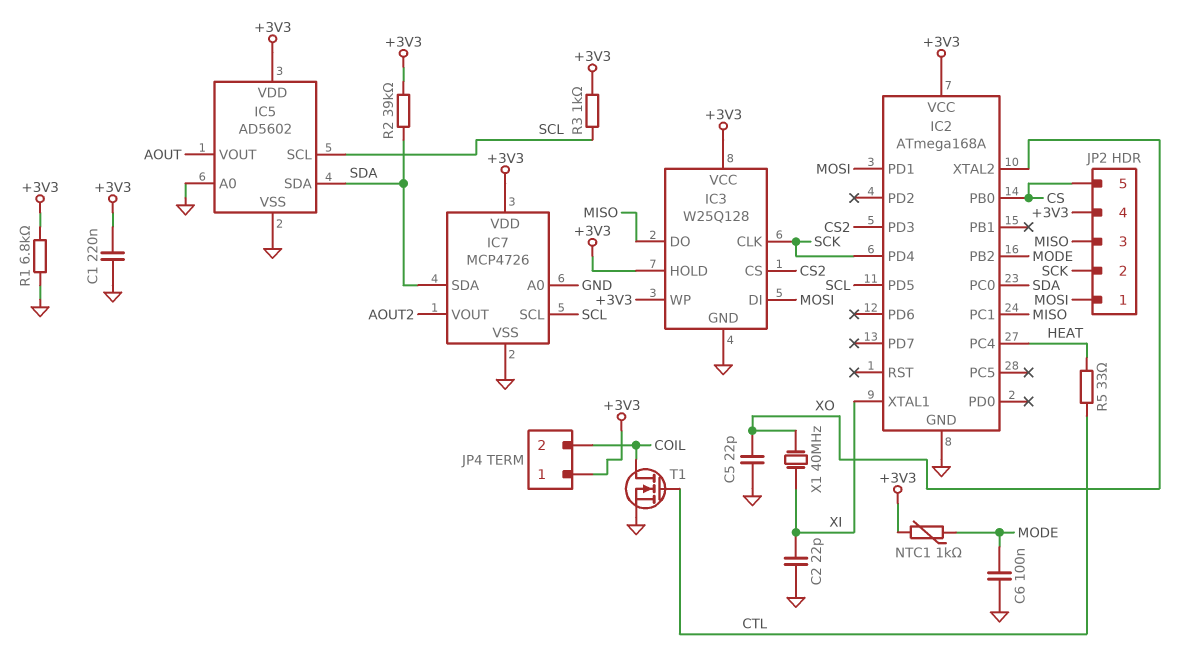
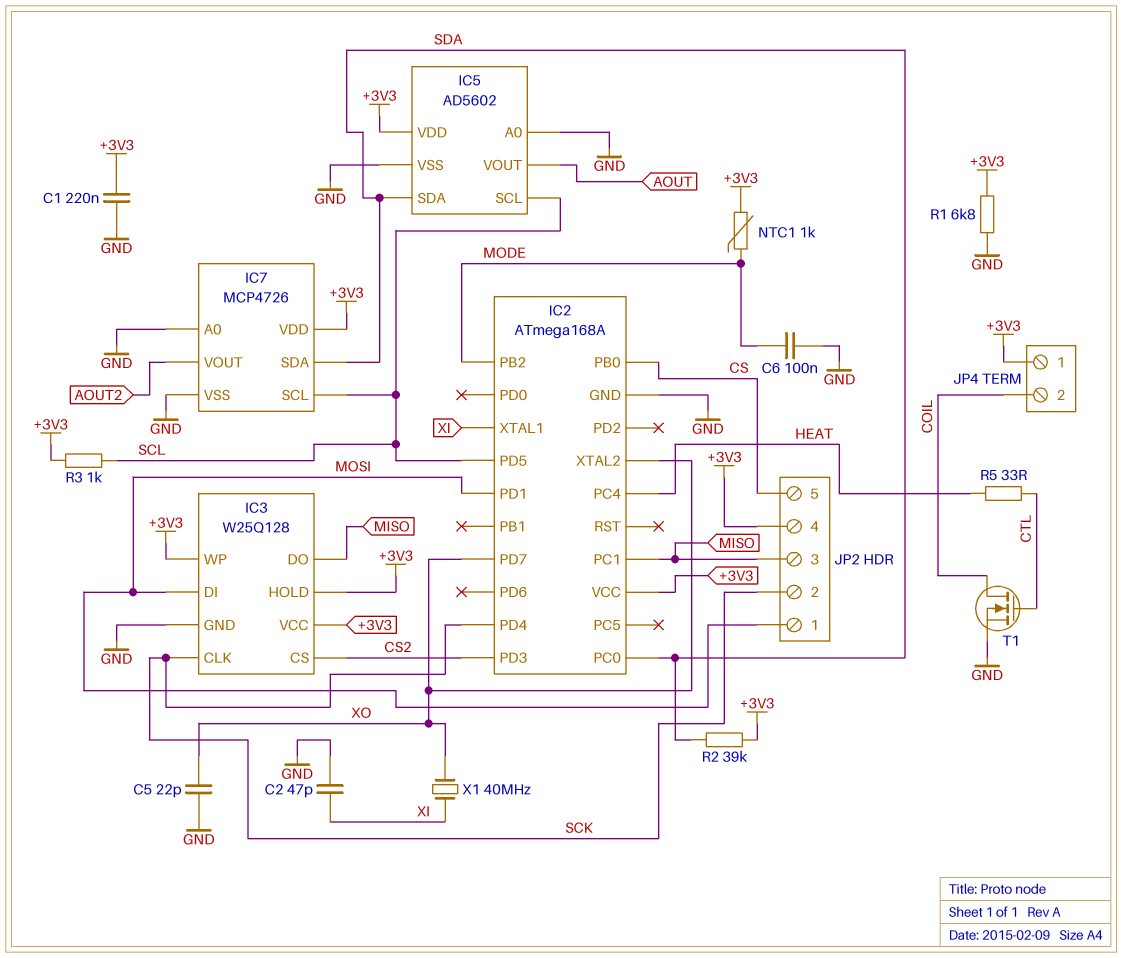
C2: 22pF (GND, XI) -> 47pF (GND, XI)
IC2 pin PD7: none -> XO

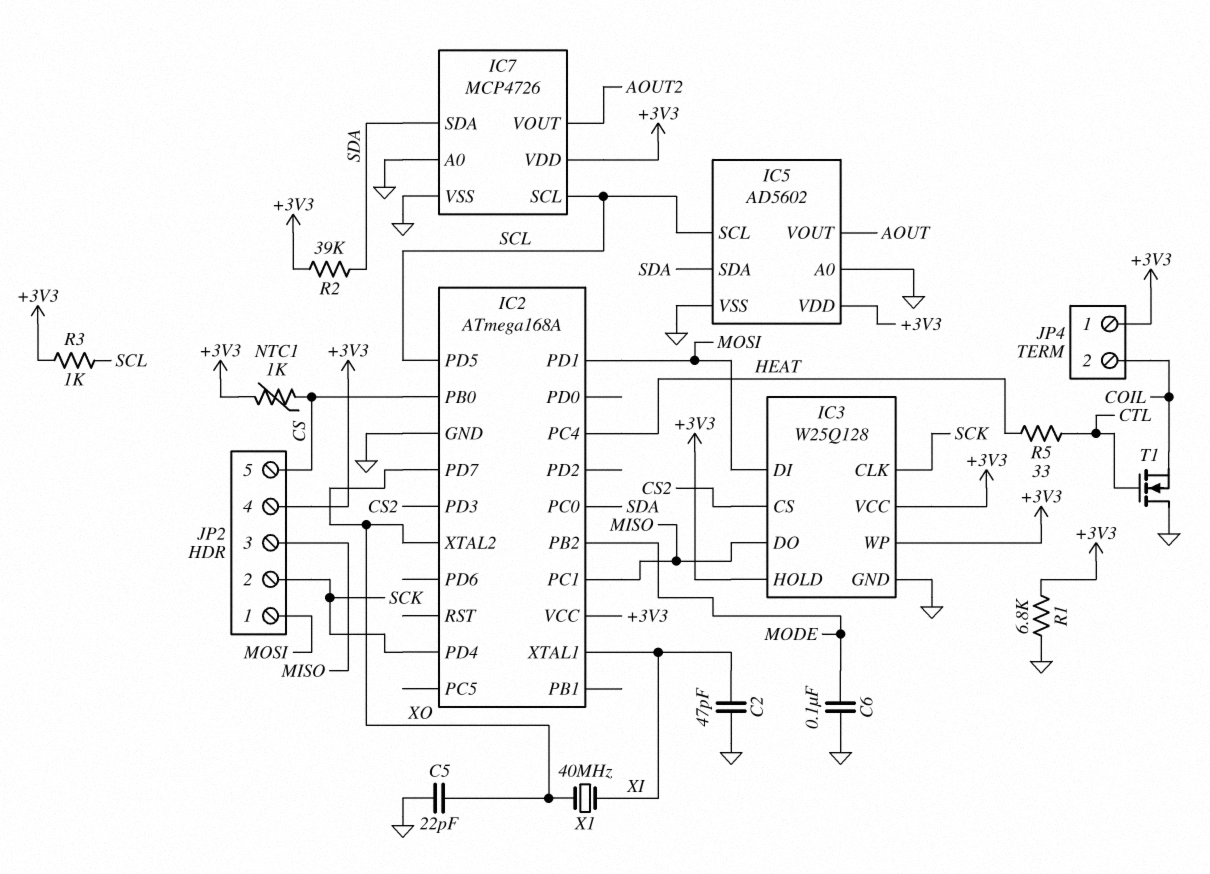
C1: 220nF (+3V3, GND) -> none
NTC1: 1k (+3V3, MODE) -> 1k (+3V3, CS)
T1: NMOS (G CTL, D COIL, S GND) -> NMOS (G CTL, D GND, S COIL)

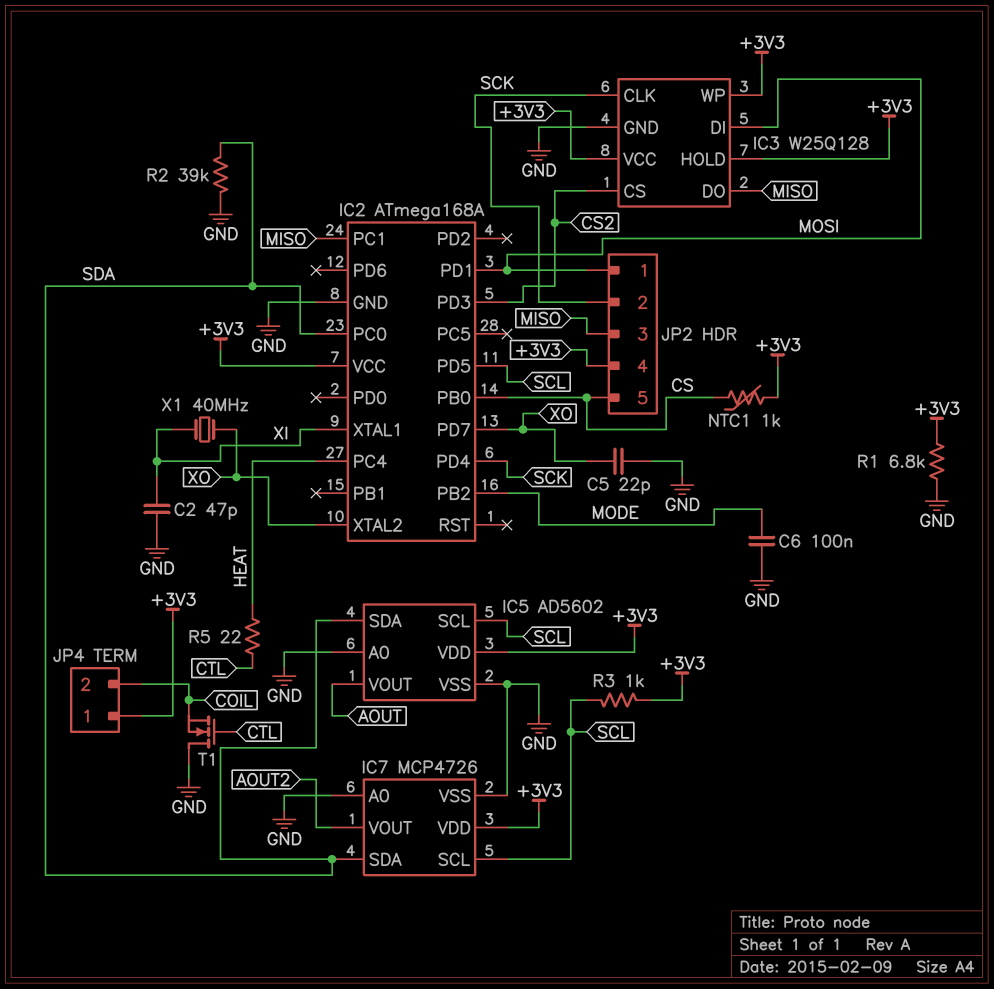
R2: 39k (+3V3, SDA) -> 39k (GND, SDA)
R5: 33 (CTL, HEAT) -> 22 (CTL, HEAT)

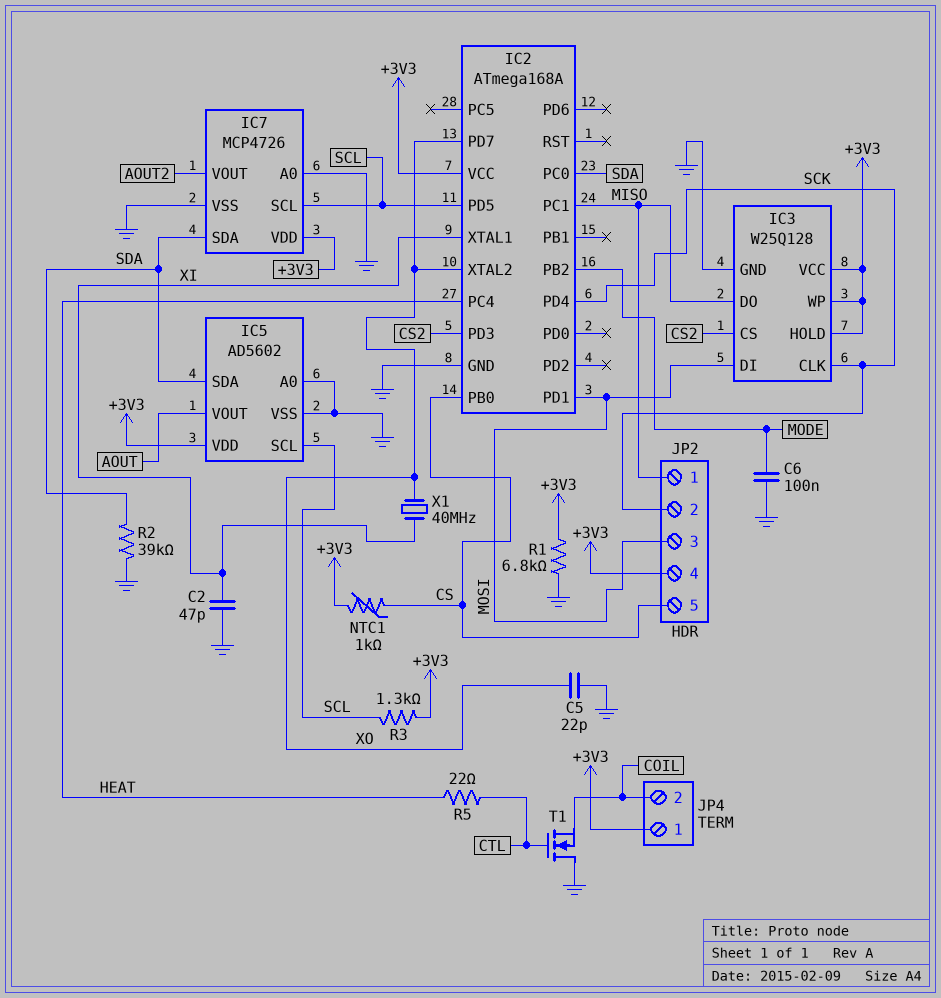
JP2 pin 1: MOSI -> MISO
JP2 pin 3: MISO -> MOSI
R3: 1k (+3V3, SCL) -> 1.3k (+3V3, SCL)

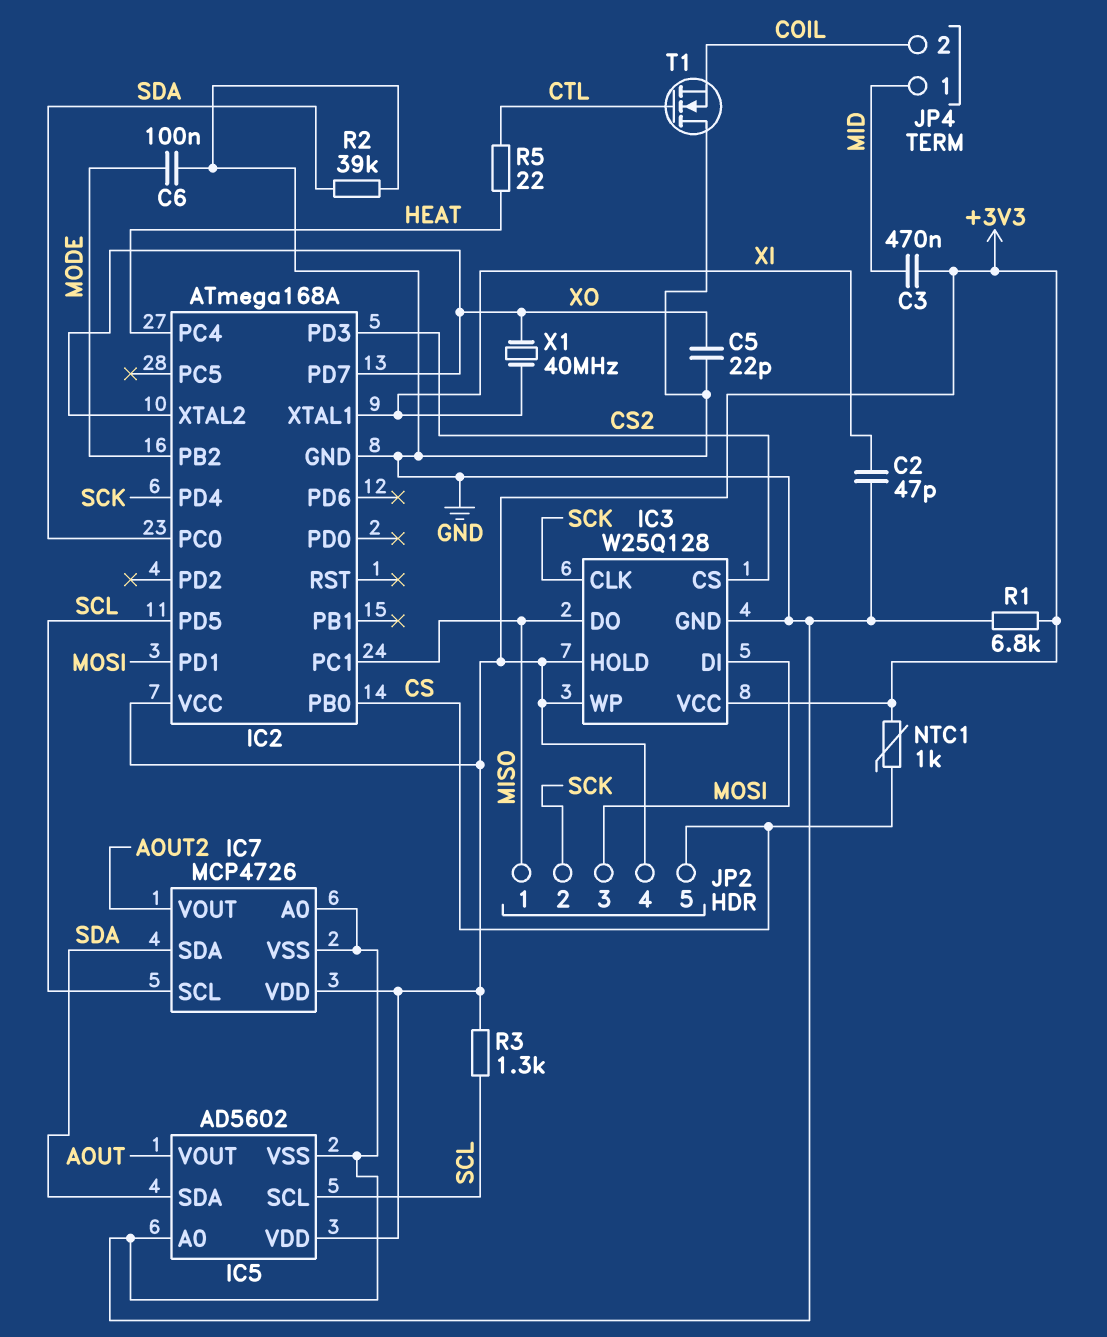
C3: none -> 470nF (+3V3, MID)
JP4 pin 1: +3V3 -> MID

